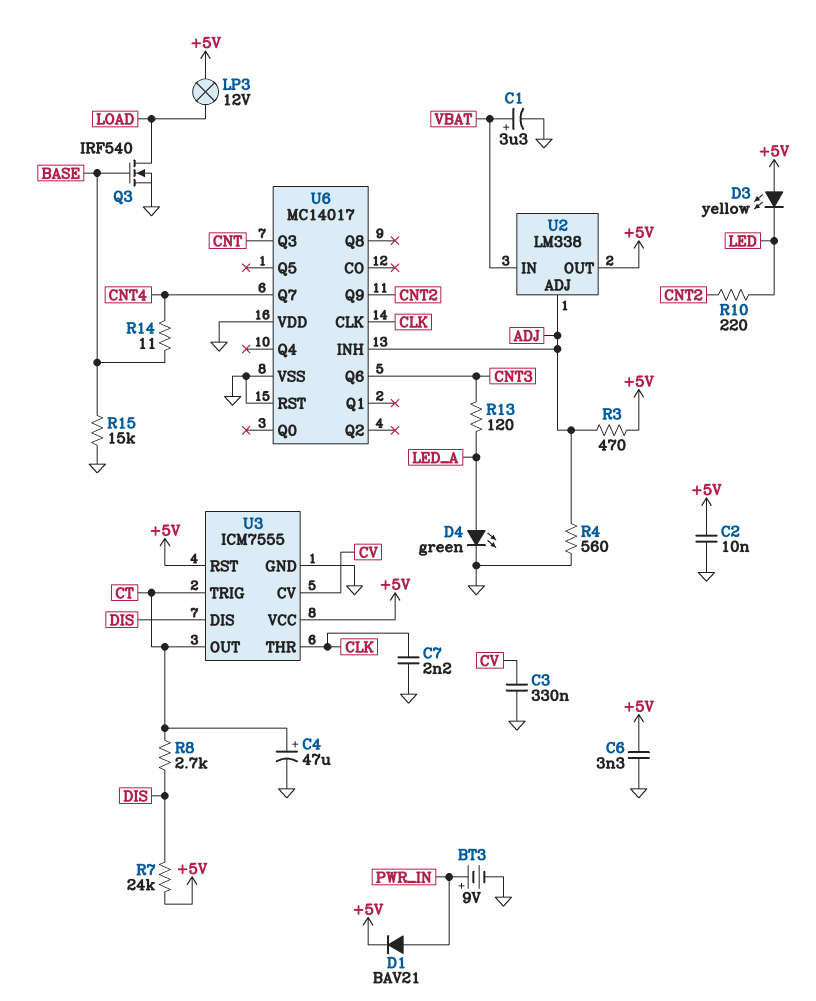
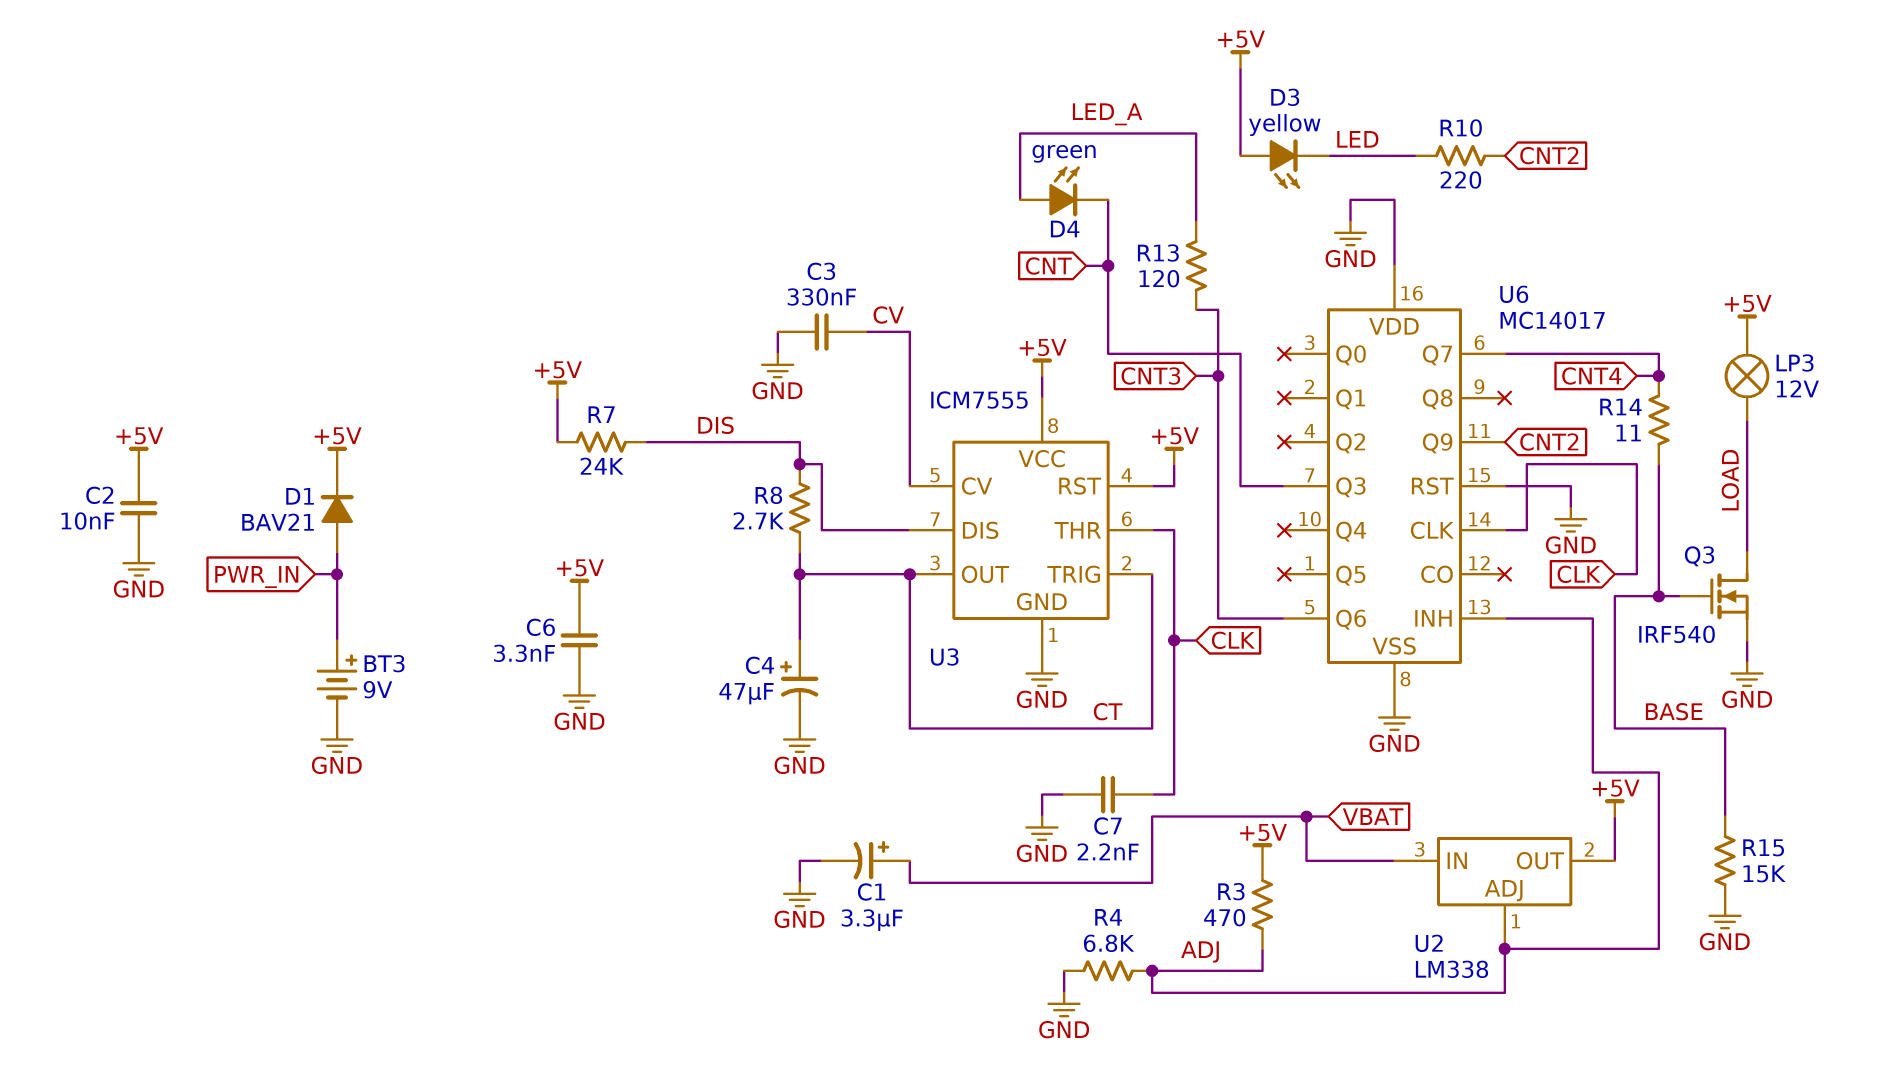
D4: LED green (A LED_A, K GND) -> LED green (A LED_A, K CNT)
R4: 560 (ADJ, GND) -> 6.8k (ADJ, GND)

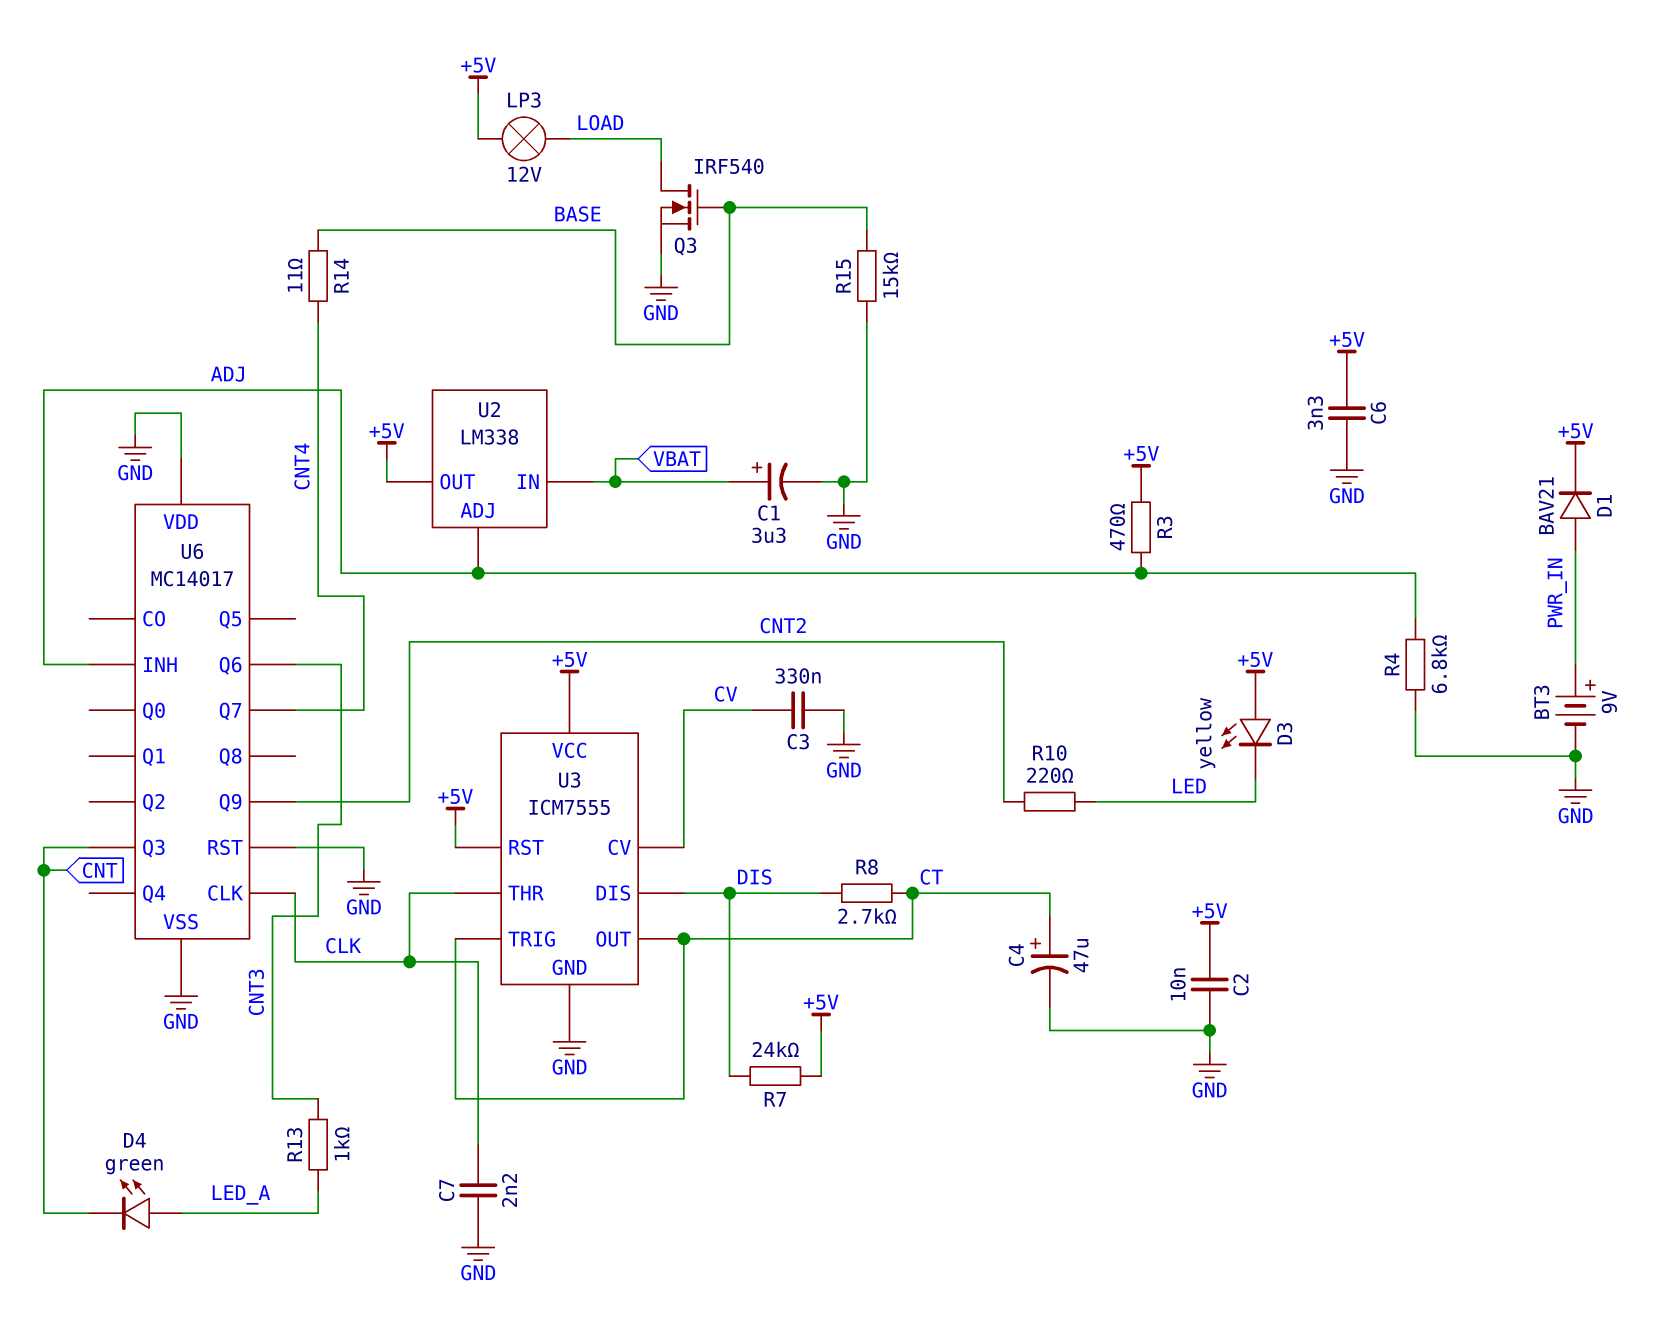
R13: 120 (CNT3, LED_A) -> 1k (CNT3, LED_A)

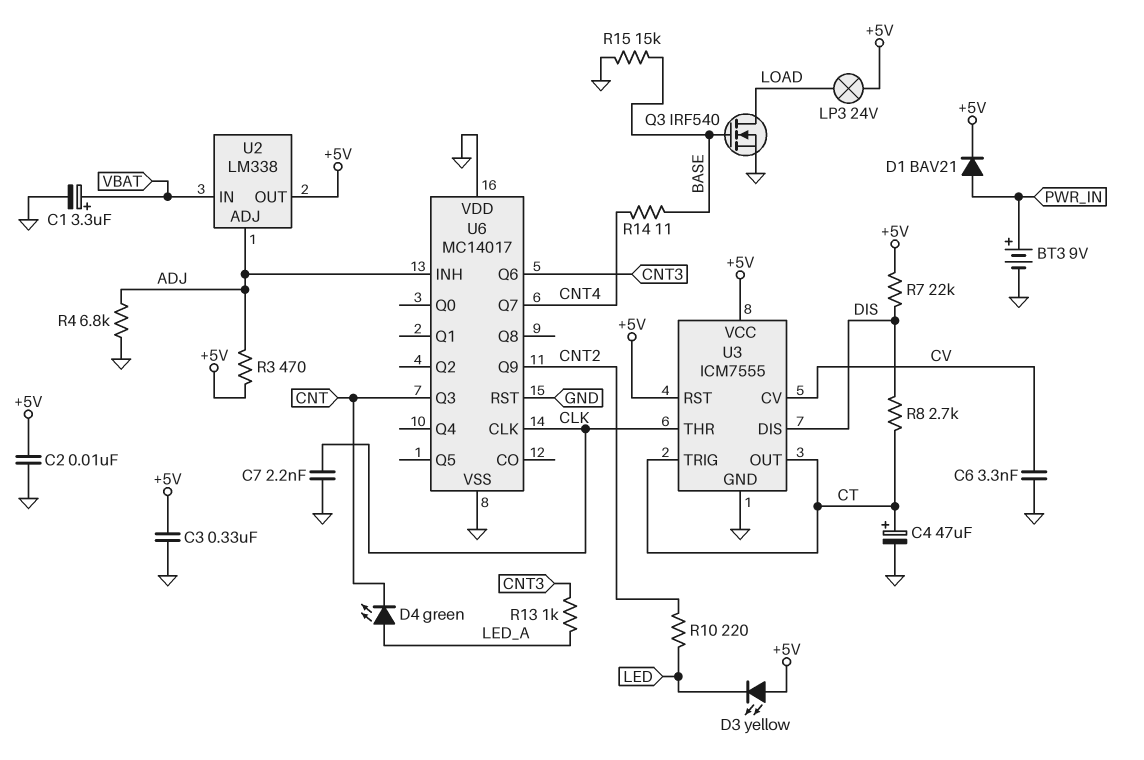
C3: 330nF (CV, GND) -> 330nF (+5V, GND)
C6: 3.3nF (+5V, GND) -> 3.3nF (CV, GND)
LP3: lamp 12V (+5V, LOAD) -> lamp 24V (+5V, LOAD)
R7: 24k (+5V, DIS) -> 22k (+5V, DIS)

